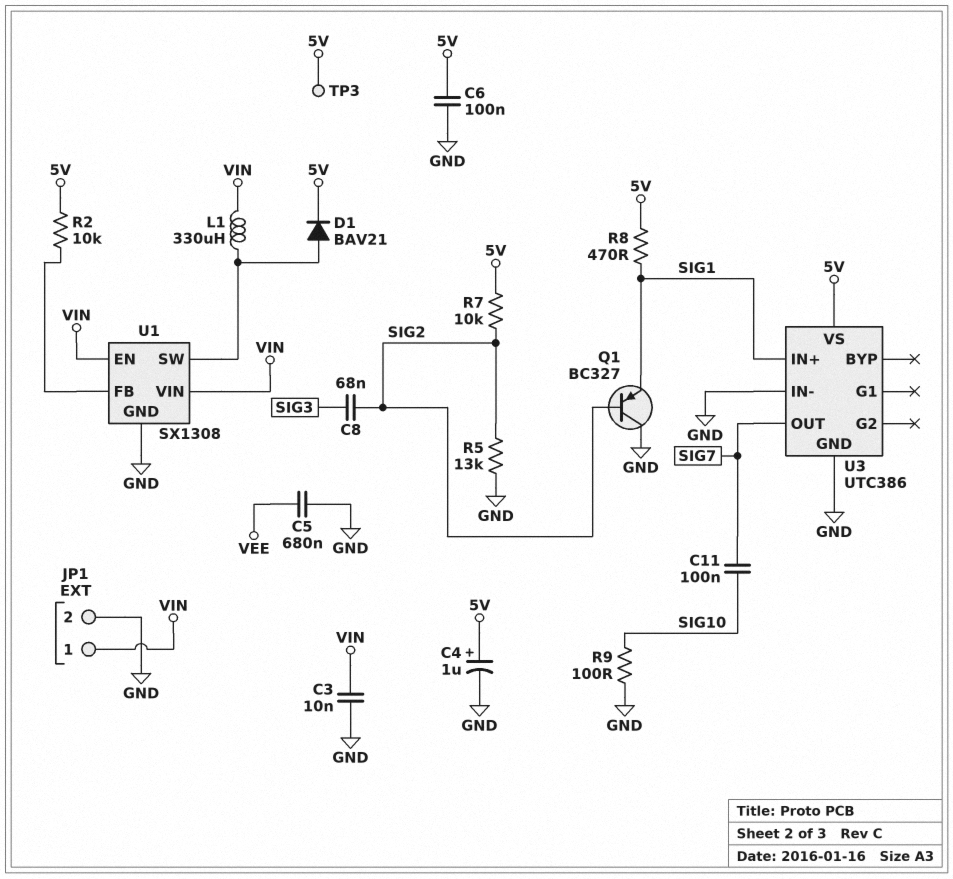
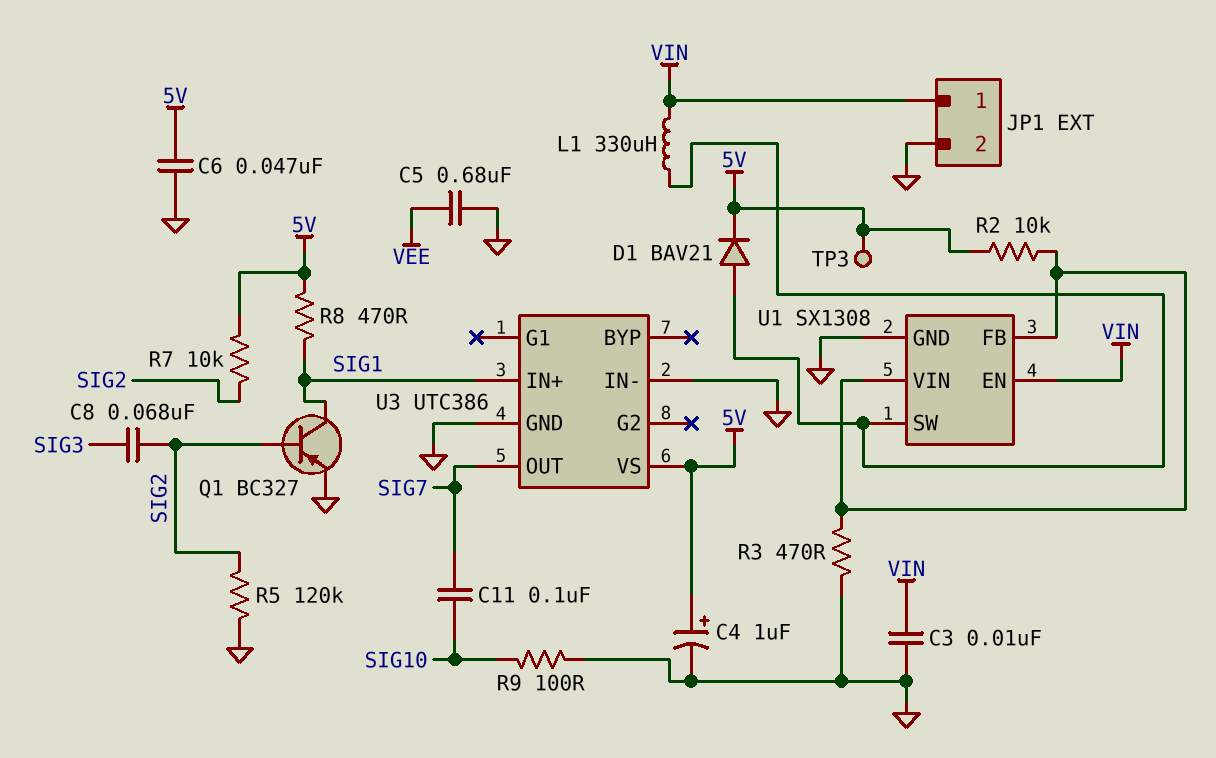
C6: 100nF (5V, GND) -> 47nF (5V, GND)
Q1: PNP BC327 (B SIG2, C GND, E SIG1) -> PNP BC327 (B SIG2, C SIG1, E GND)
R3: none -> 470 (GND, U1/FB)
R5: 13k (GND, SIG2) -> 120k (GND, SIG2)
U1 pin VIN: VIN -> U1/FB

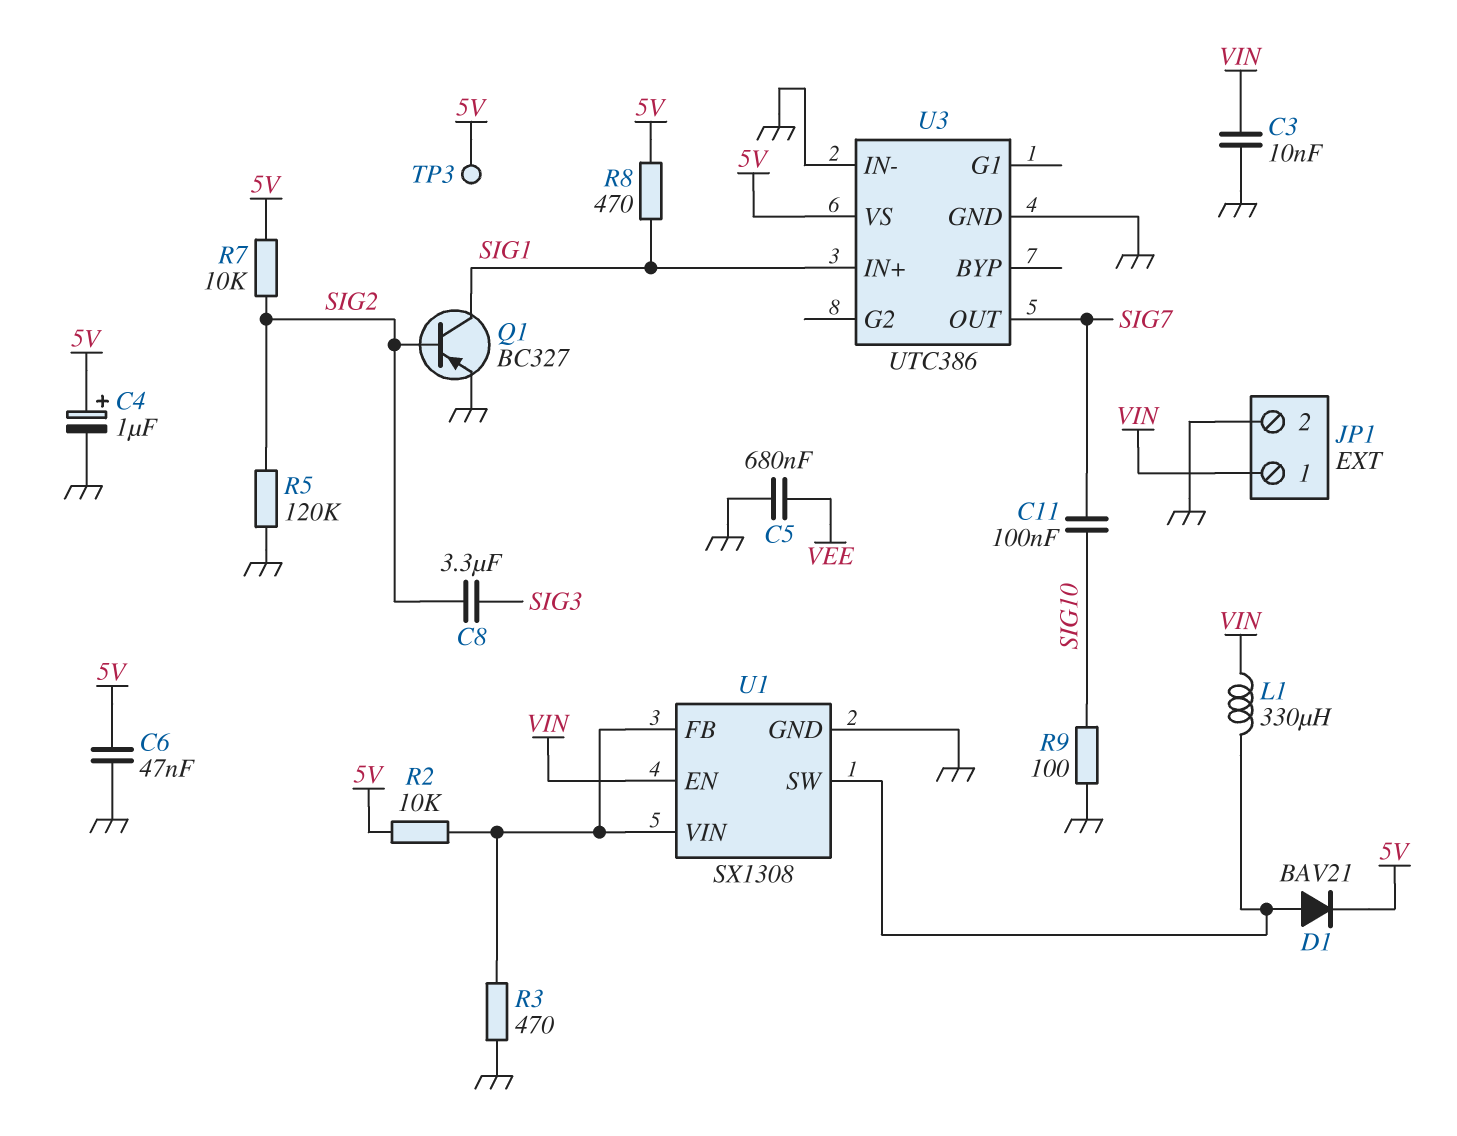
C8: 68nF (SIG2, SIG3) -> 3.3uF (SIG2, SIG3)

